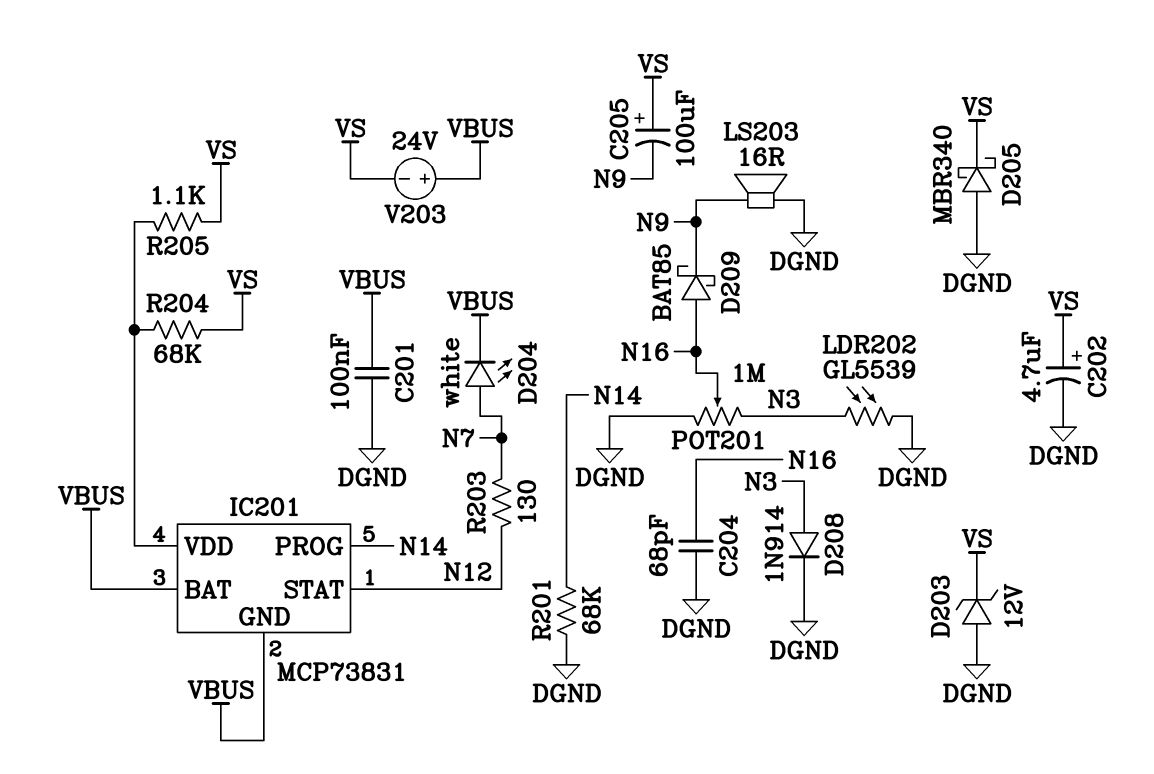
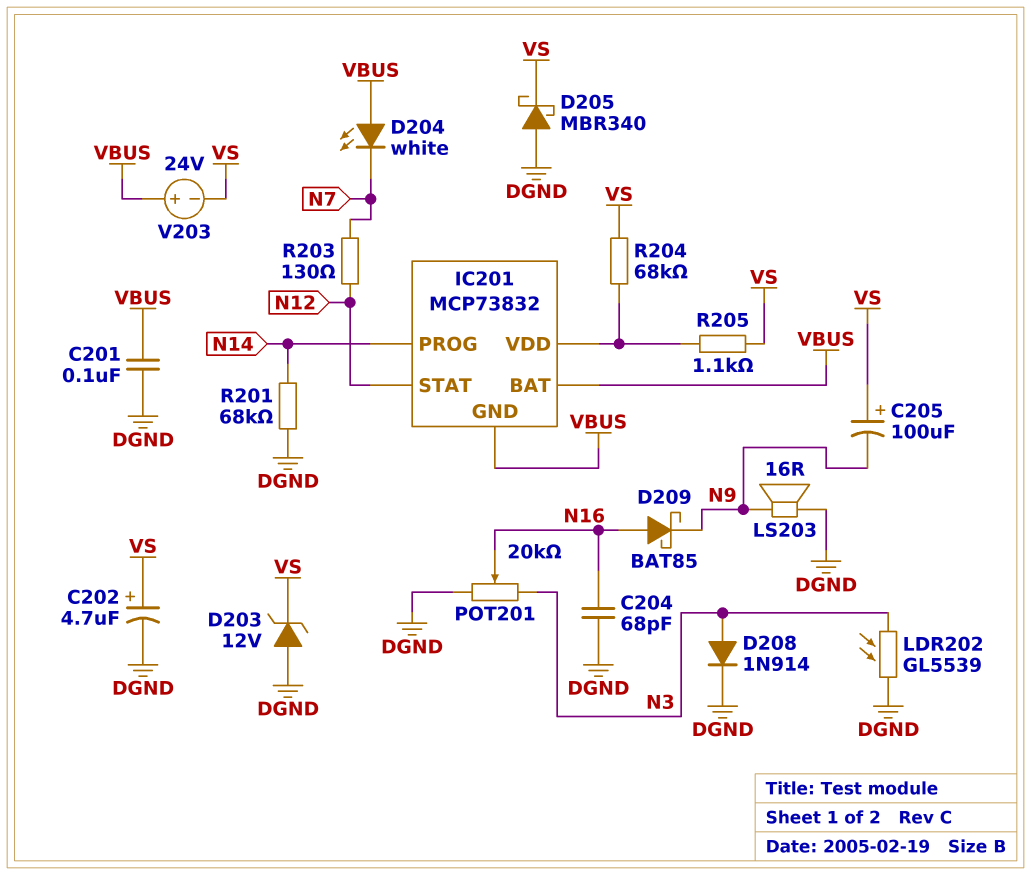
D204: LED white (A N7, K VBUS) -> LED white (A VBUS, K N7)
IC201: MCP73831 -> MCP73832
POT201: 1M (DGND, N3, wiper N16) -> 20k (DGND, N3, wiper N16)

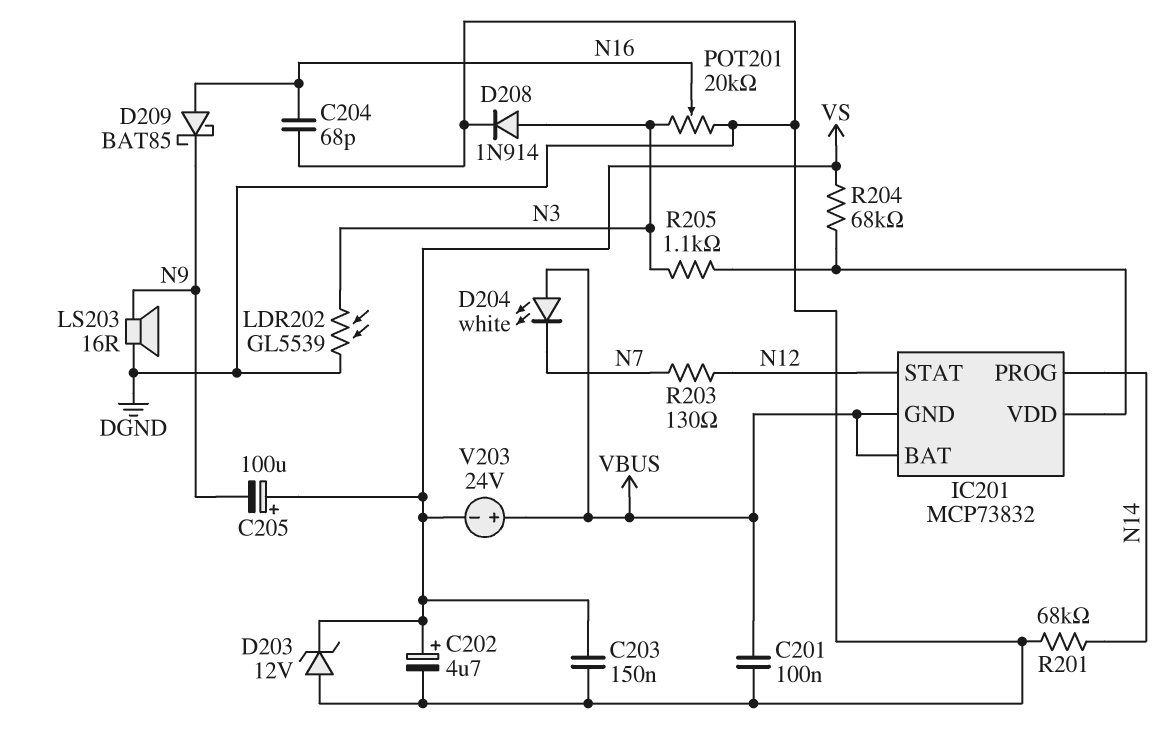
C203: none -> 150nF (DGND, VS)
D205: schottky MBR340 (A DGND, K VS) -> none
R205: 1.1k (IC201/VDD, VS) -> 1.1k (IC201/VDD, N3)

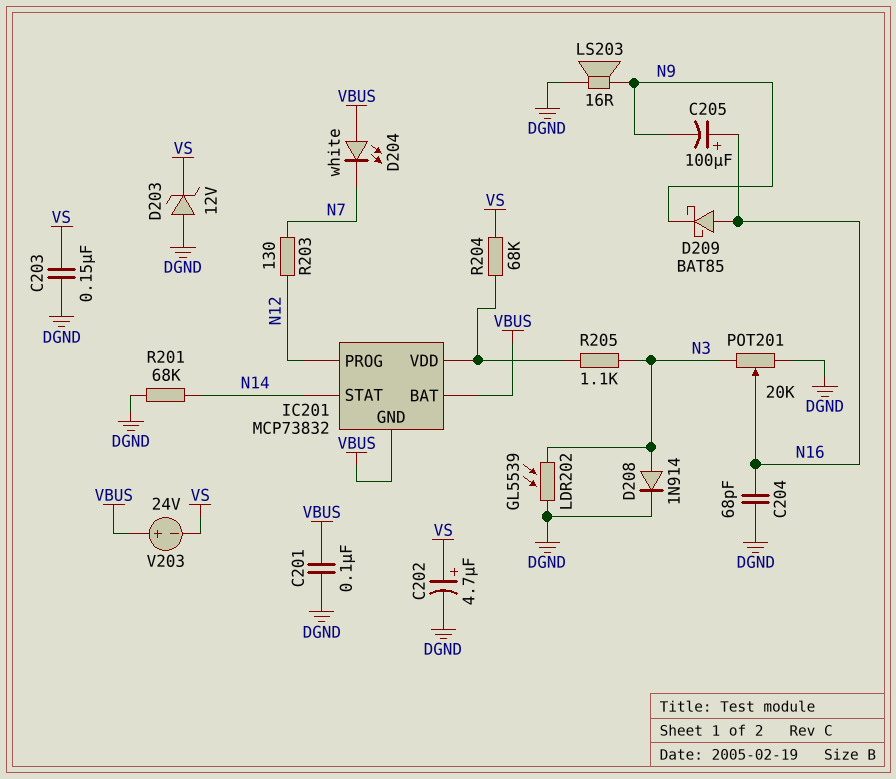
C205: 100uF (plus VS, minus N9) -> 100uF (plus N16, minus N9)
IC201 pin PROG: N14 -> N12
IC201 pin STAT: N12 -> N14

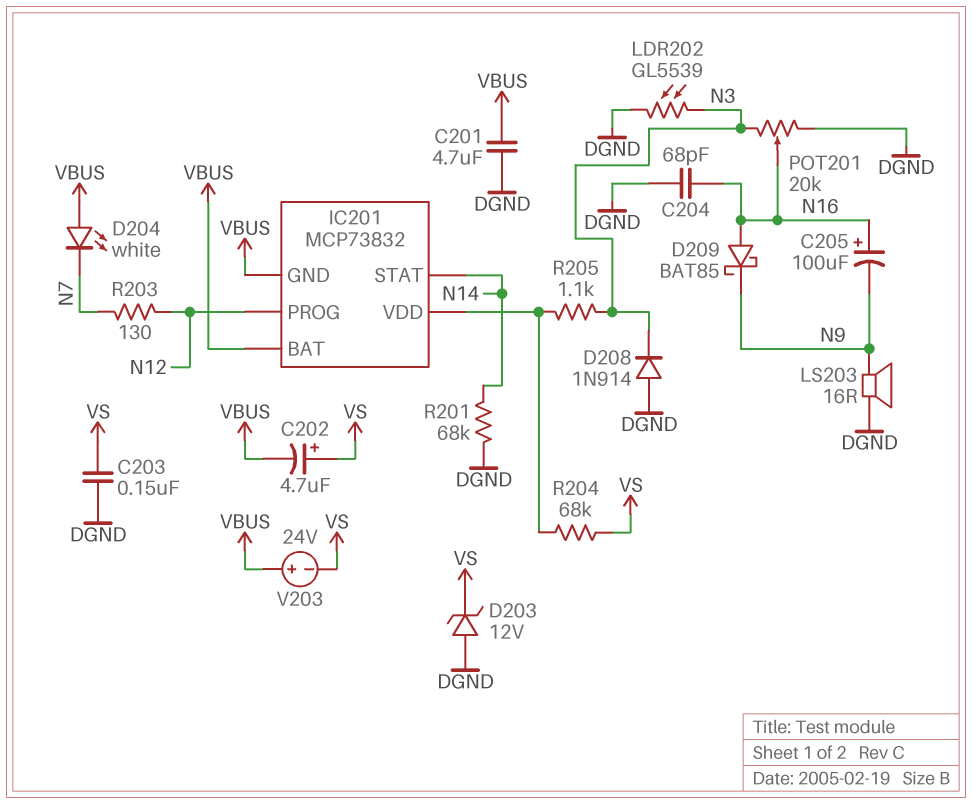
C201: 100nF (DGND, VBUS) -> 4.7uF (DGND, VBUS)
C202: 4.7uF (plus VS, minus DGND) -> 4.7uF (plus VS, minus VBUS)
D208: diode 1N914 (A N3, K DGND) -> diode 1N914 (A DGND, K N3)

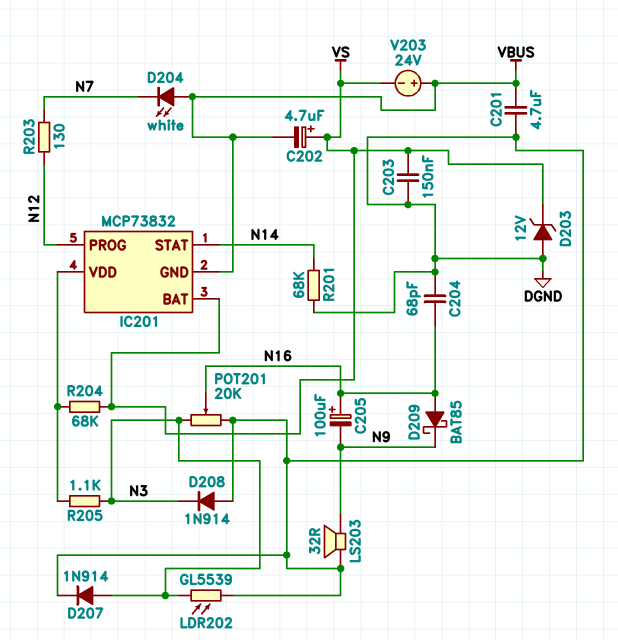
D207: none -> diode 1N914 (A N3, K DGND)
IC201 pin BAT: VBUS -> VS
LS203: speaker 16R (DGND, N9) -> speaker 32R (DGND, N9)

